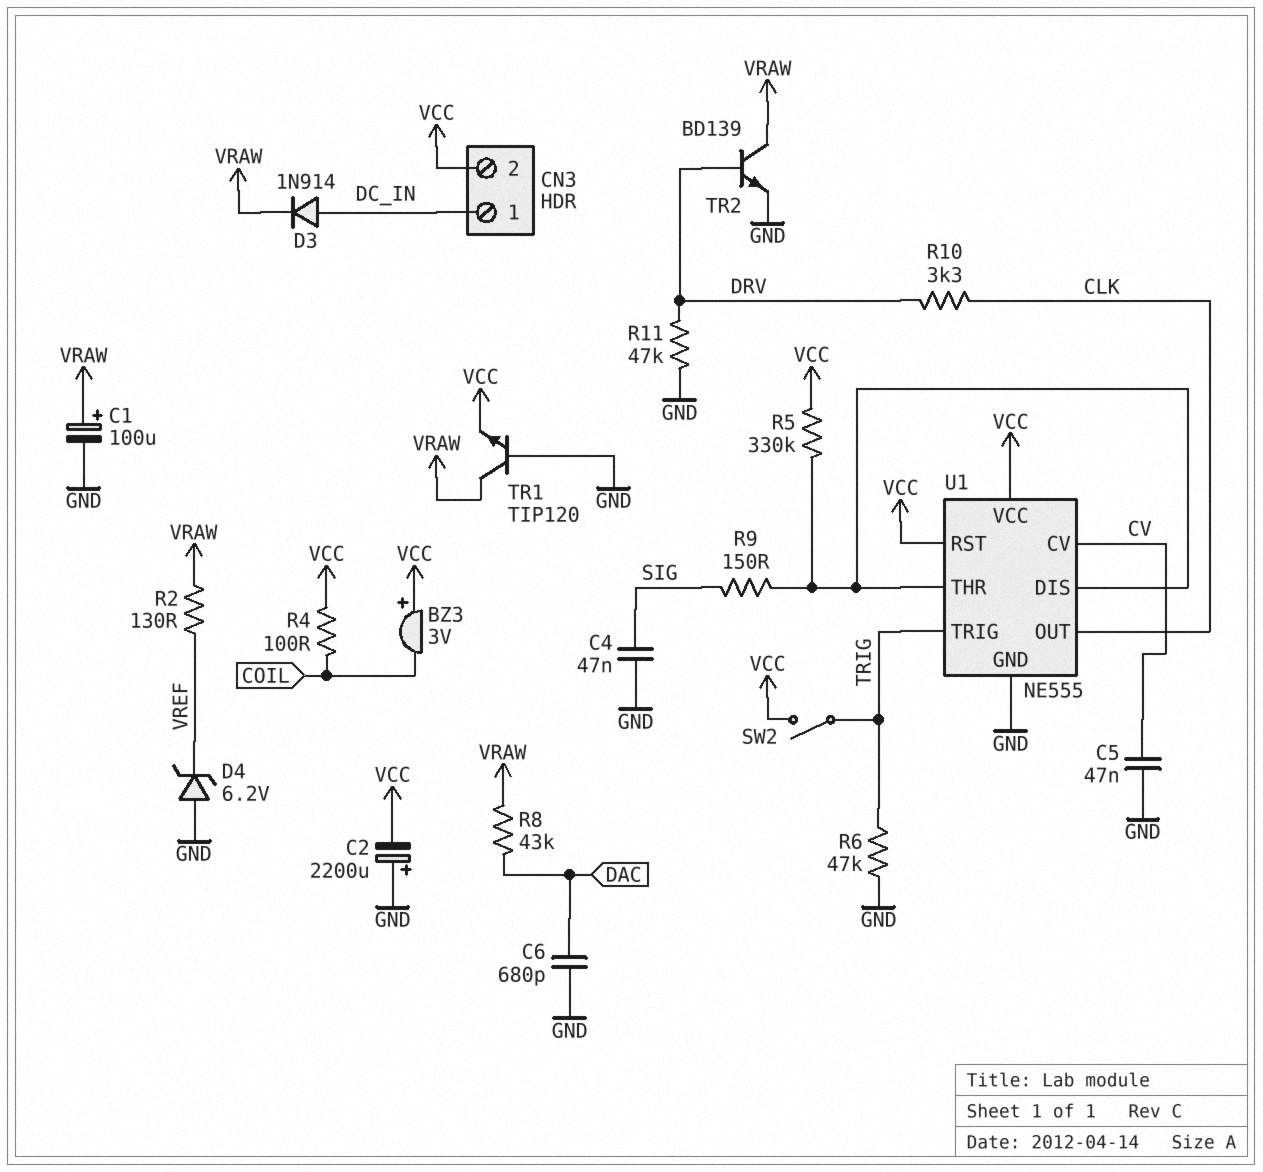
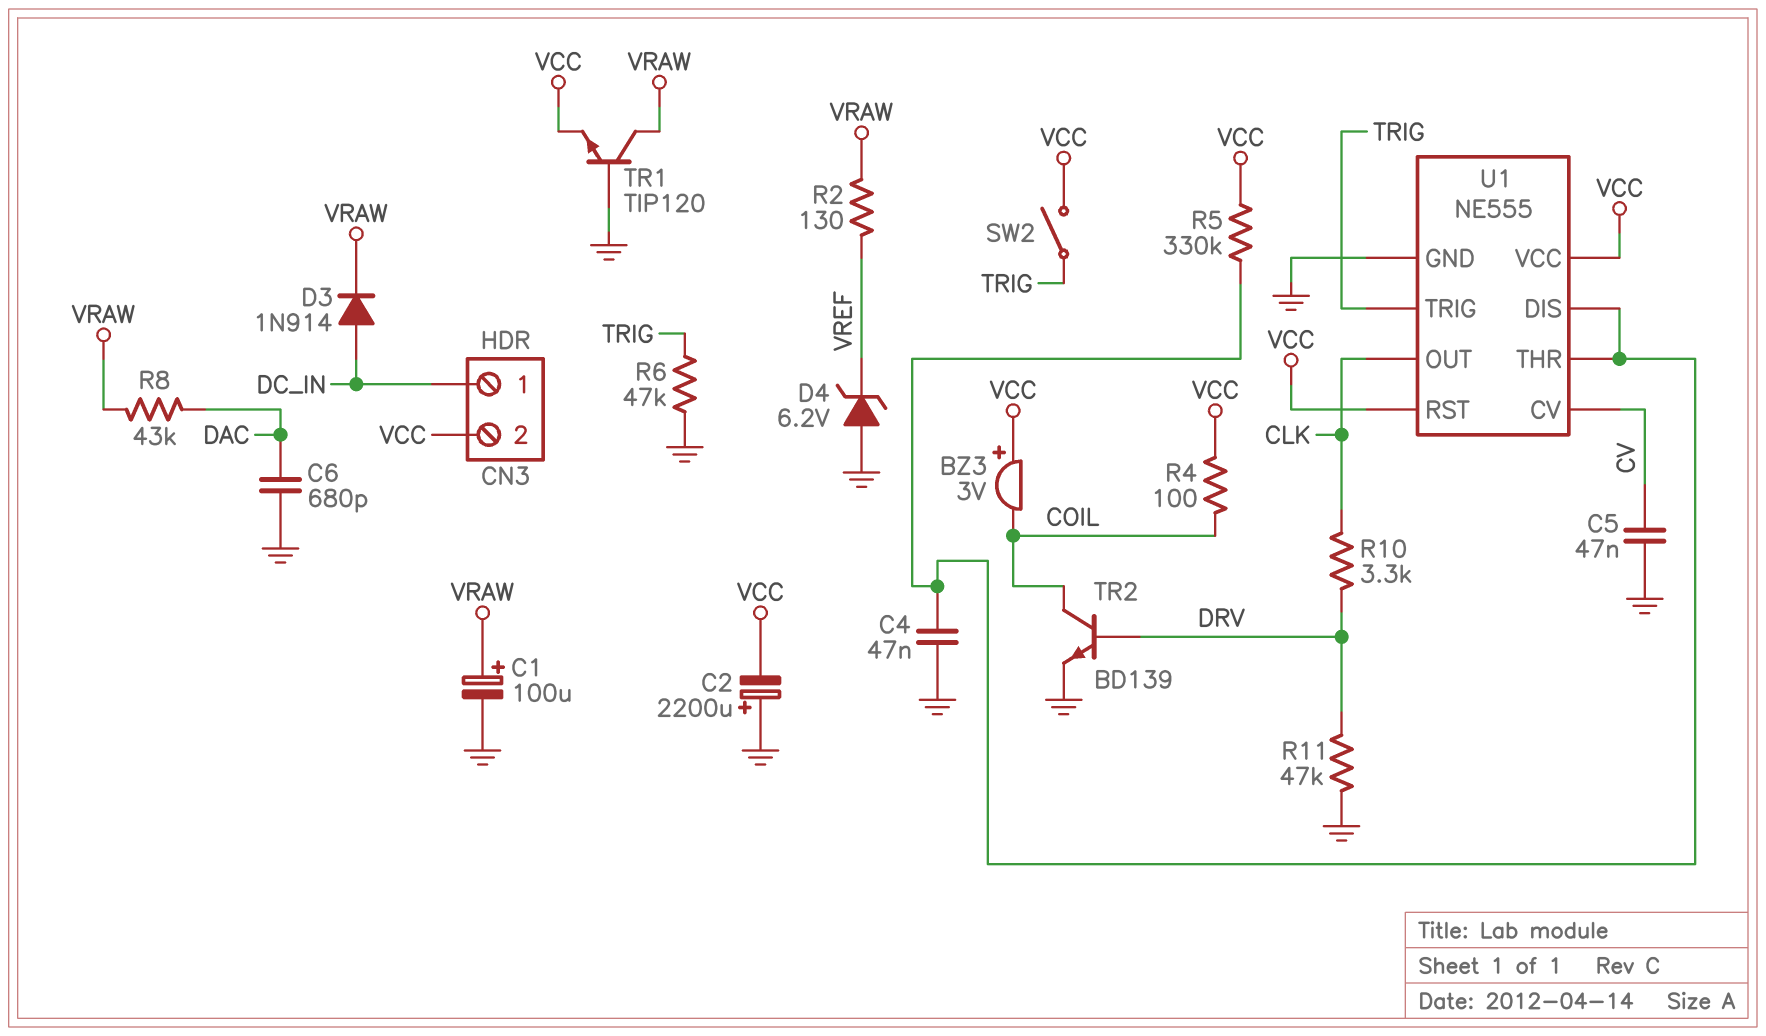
C4: 47nF (GND, SIG) -> 47nF (GND, U1/DIS)
R9: 150 (SIG, U1/DIS) -> none
TR2: NPN BD139 (B DRV, C VRAW, E GND) -> NPN BD139 (B DRV, C COIL, E GND)

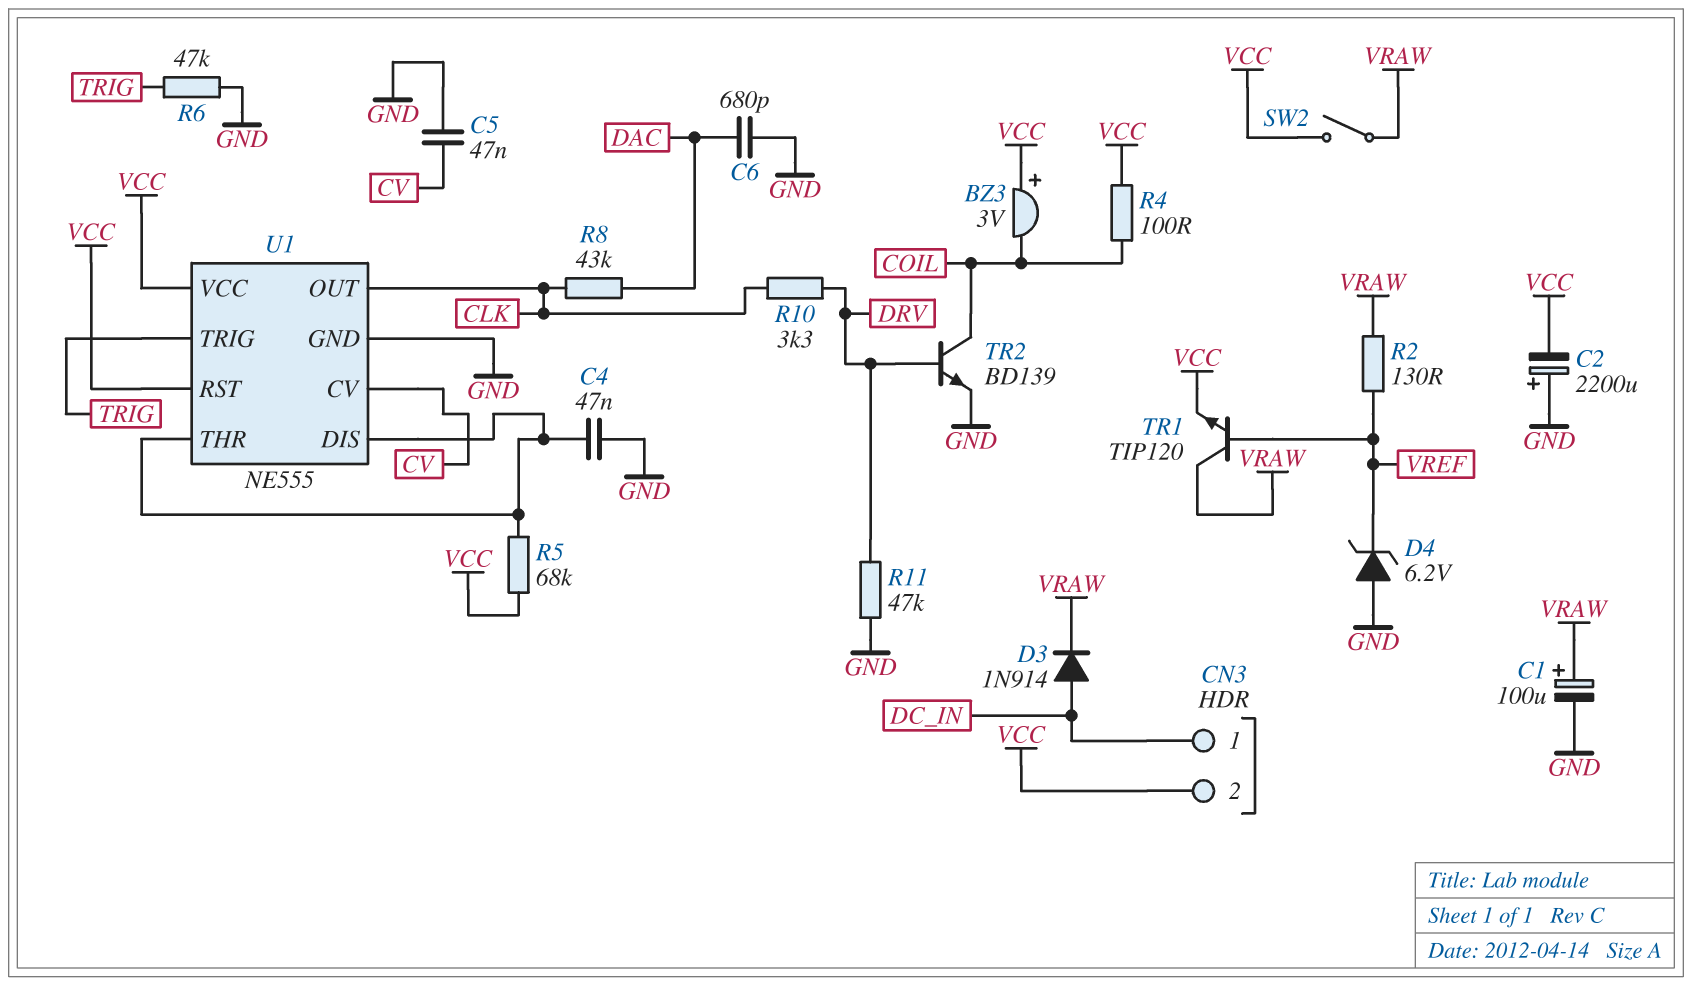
R5: 330k (U1/DIS, VCC) -> 68k (U1/DIS, VCC)
R8: 43k (DAC, VRAW) -> 43k (CLK, DAC)
SW2: switch (TRIG, VCC) -> switch (VCC, VRAW)
TR1: NPN TIP120 (B GND, C VRAW, E VCC) -> NPN TIP120 (B VREF, C VRAW, E VCC)

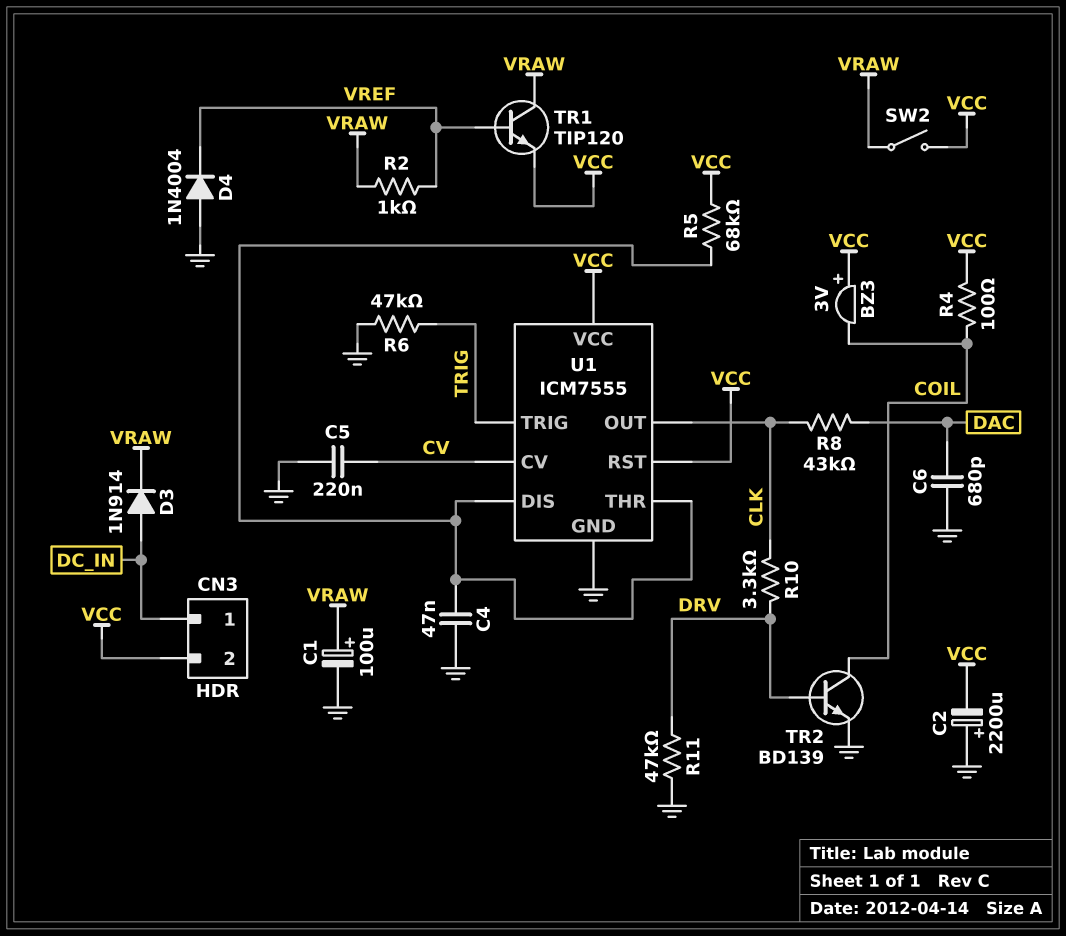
C5: 47nF (CV, GND) -> 220nF (CV, GND)
D4: zener 6.2V (A GND, K VREF) -> diode 1N4004 (A GND, K VREF)
R2: 130 (VRAW, VREF) -> 1k (VRAW, VREF)
U1: NE555 -> ICM7555

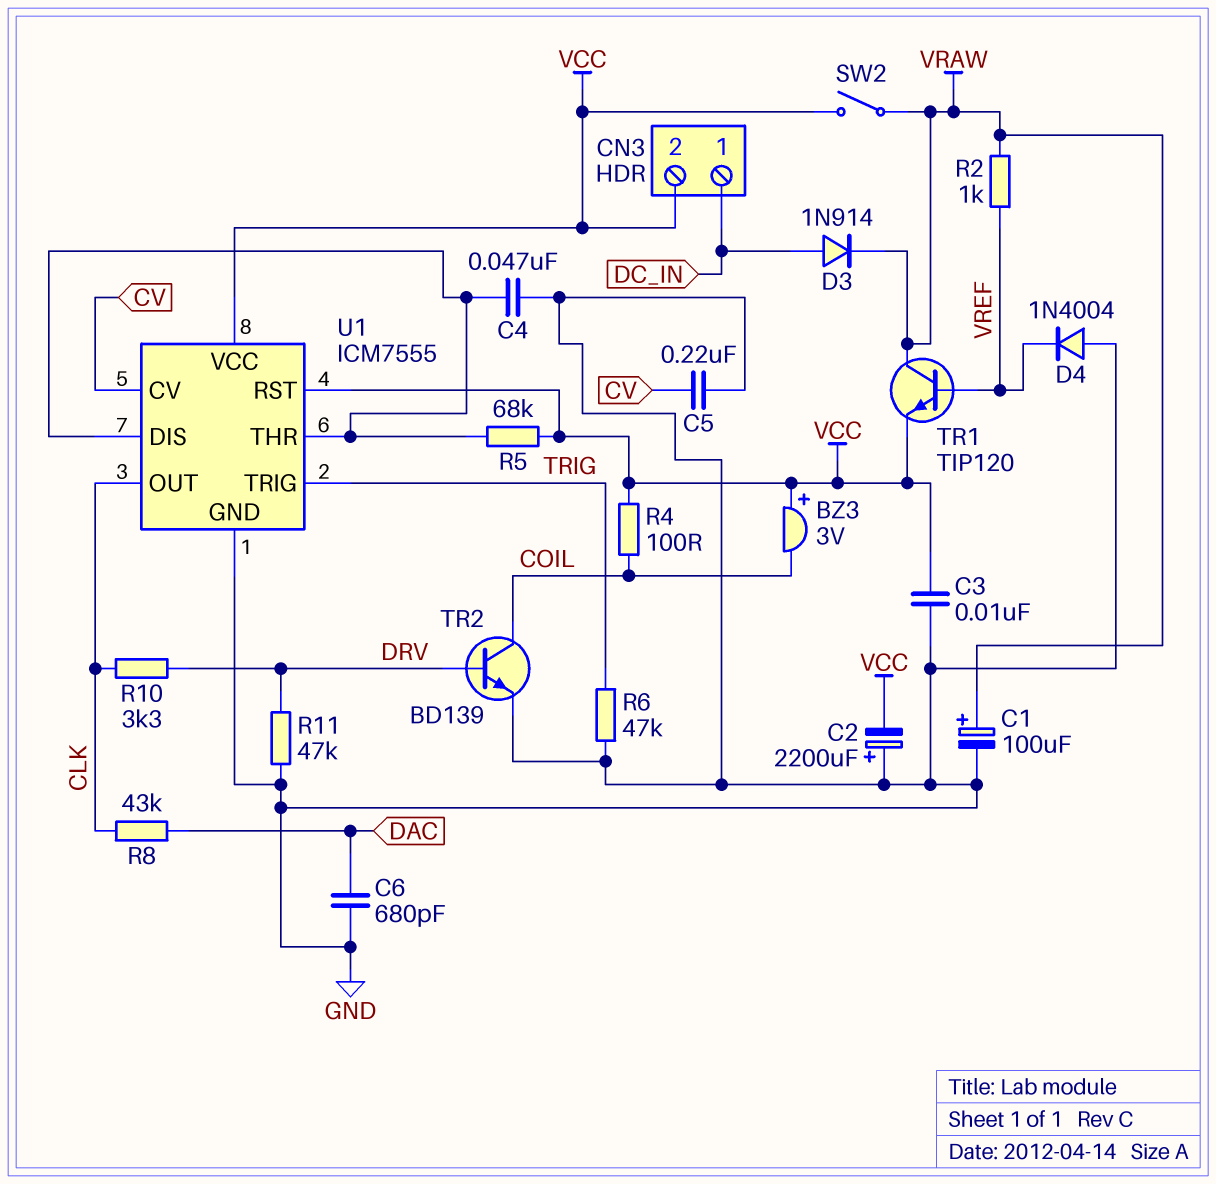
C3: none -> 10nF (GND, VCC)

